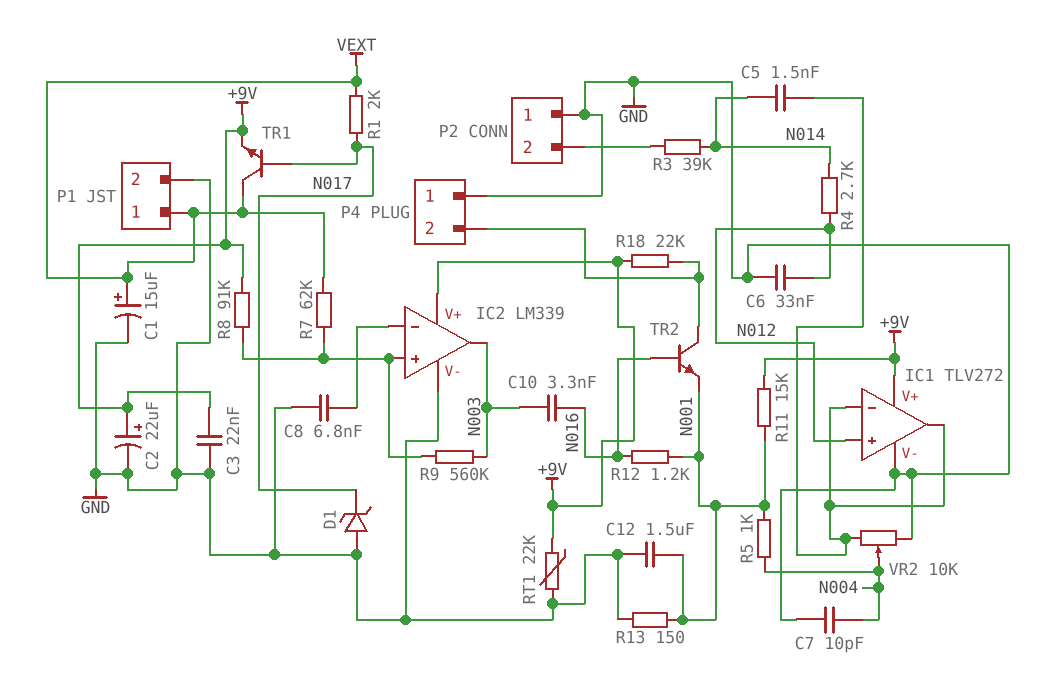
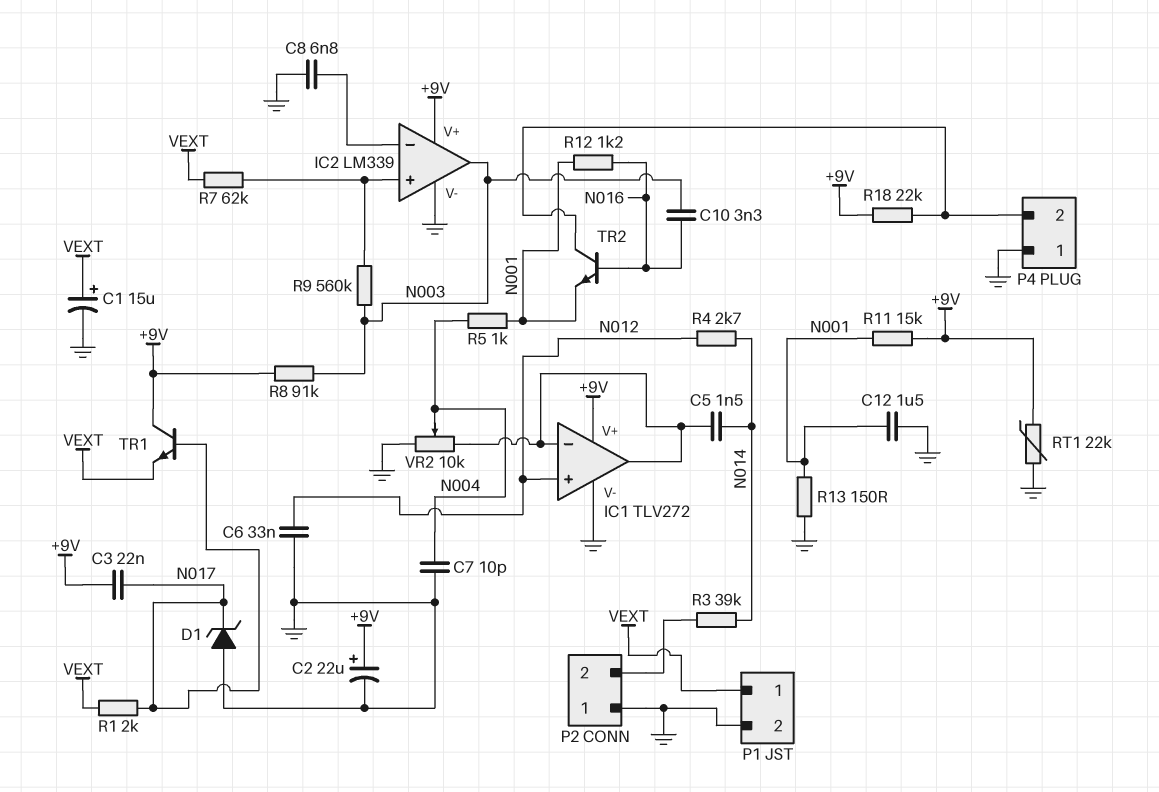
C3: 22nF (+9V, GND) -> 22nF (+9V, N017)
R8: 91k (+9V, IC2/in+) -> 91k (+9V, N003)
TR1: NPN (B N017, C VEXT, E +9V) -> NPN (B N017, C +9V, E VEXT)

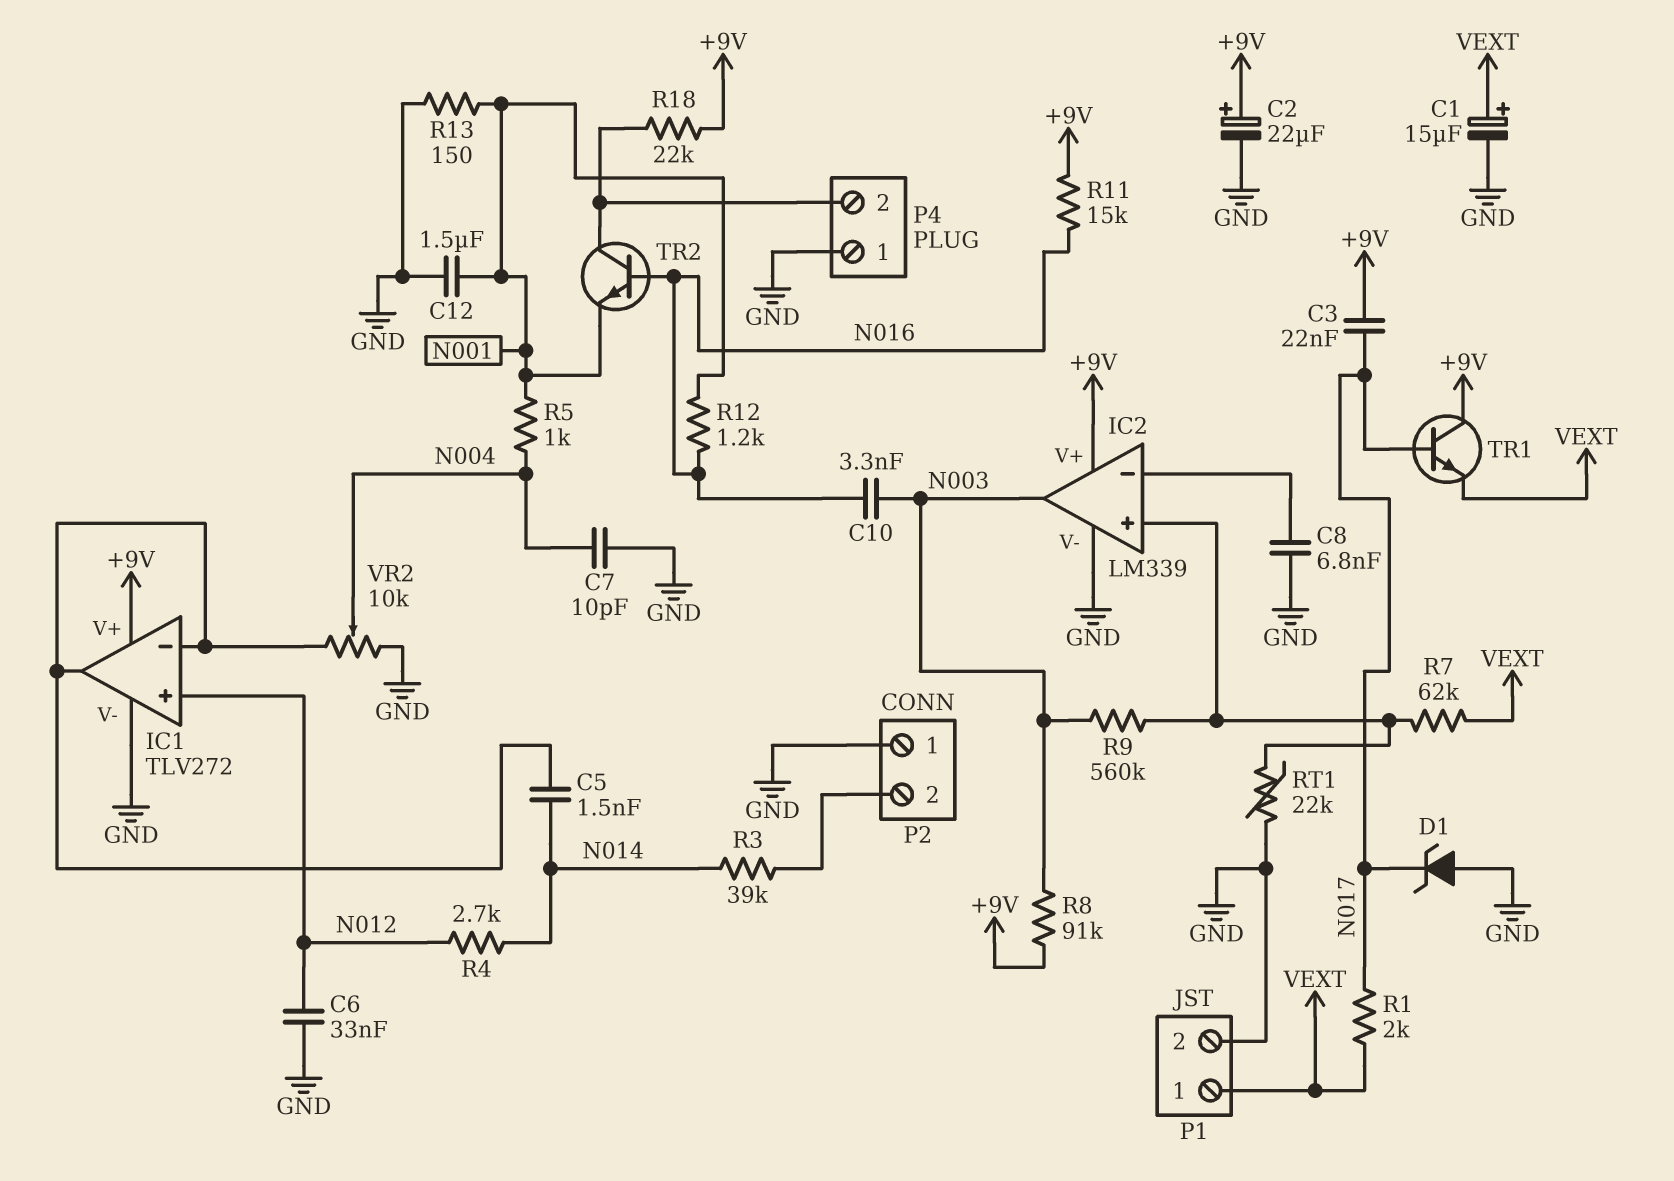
R11: 15k (+9V, N001) -> 15k (+9V, N016)
RT1: 22k (+9V, GND) -> 22k (GND, IC2/in+)

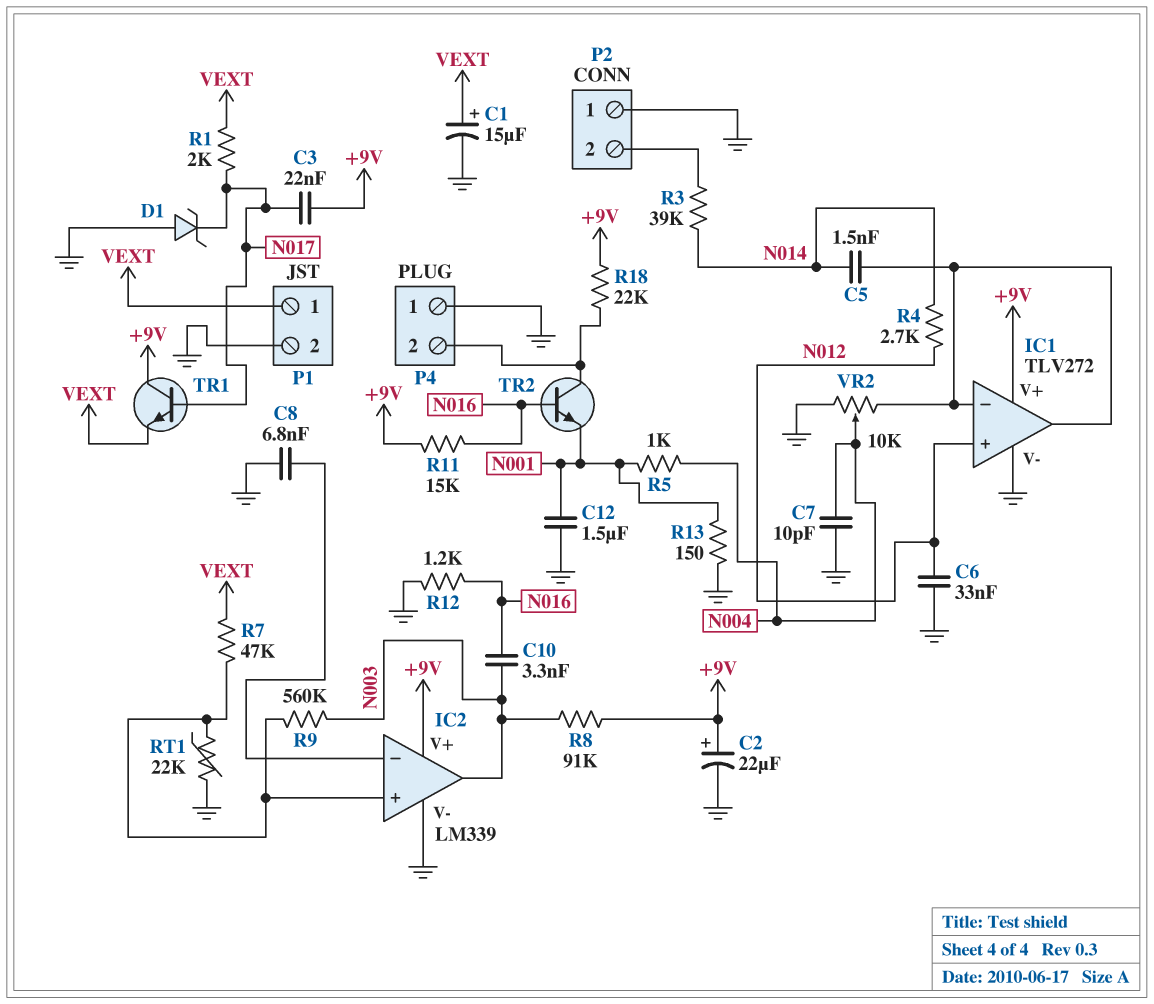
R7: 62k (IC2/in+, VEXT) -> 47k (IC2/in+, VEXT)
R12: 1.2k (N001, N016) -> 1.2k (GND, N016)

